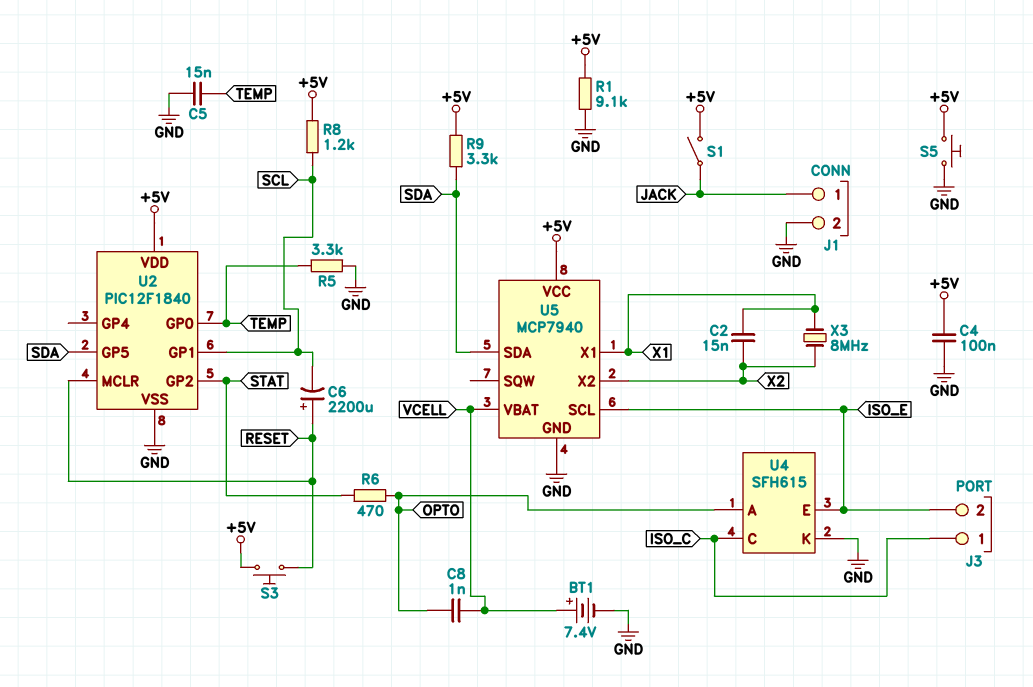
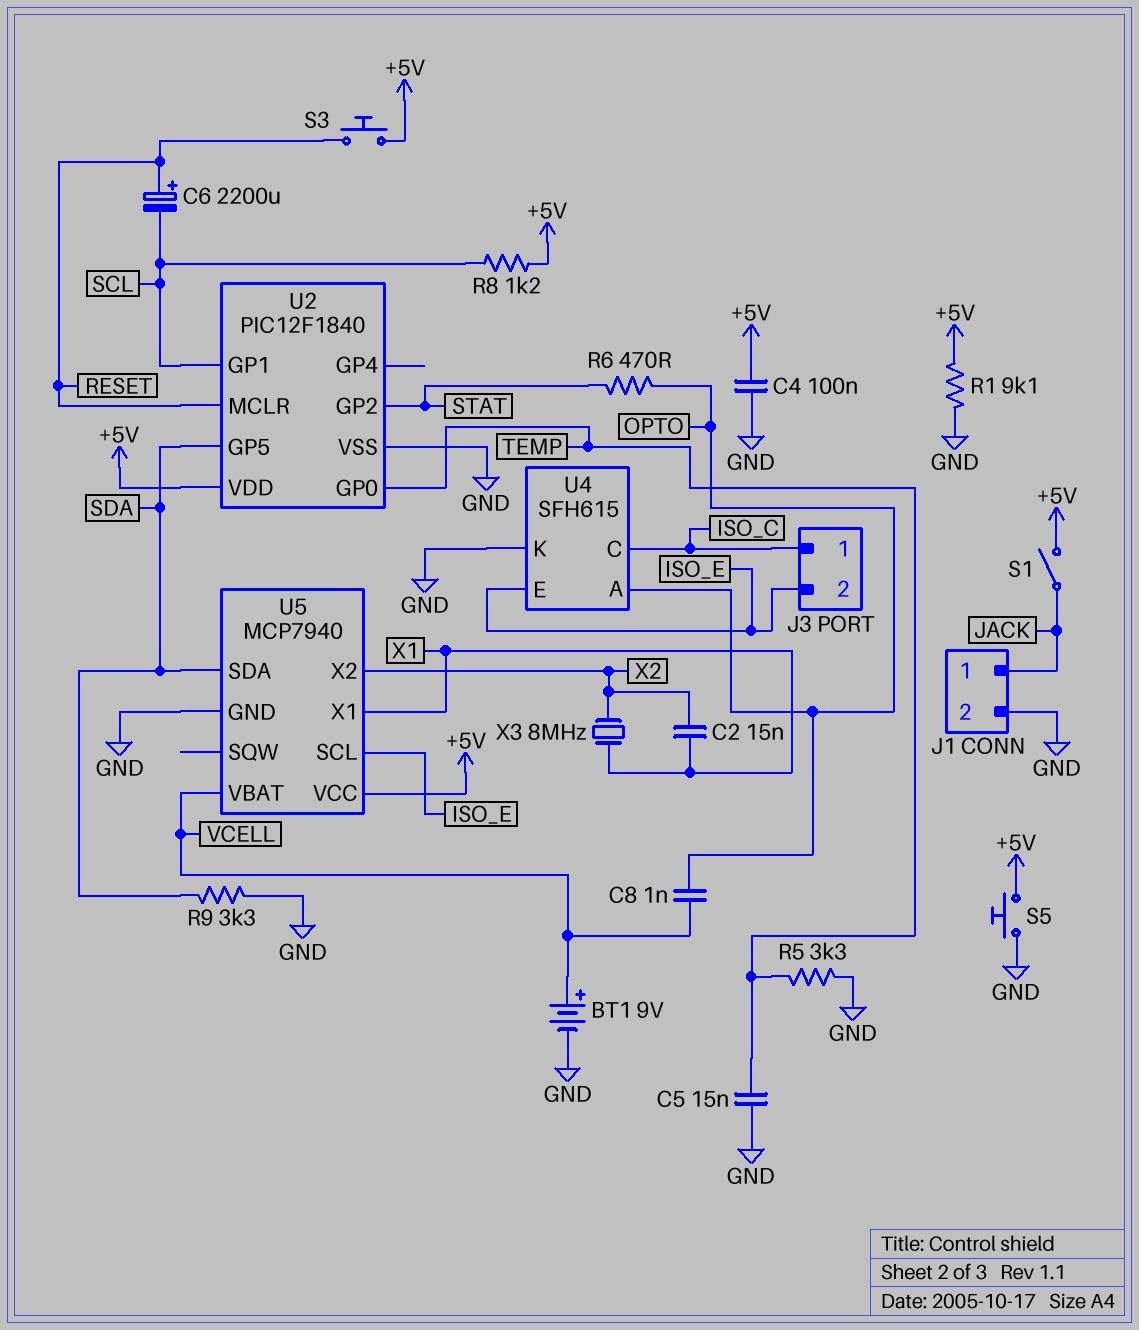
BT1: 7.4V (plus VCELL, minus GND) -> 9V (plus VCELL, minus GND)
R9: 3.3k (+5V, SDA) -> 3.3k (GND, SDA)

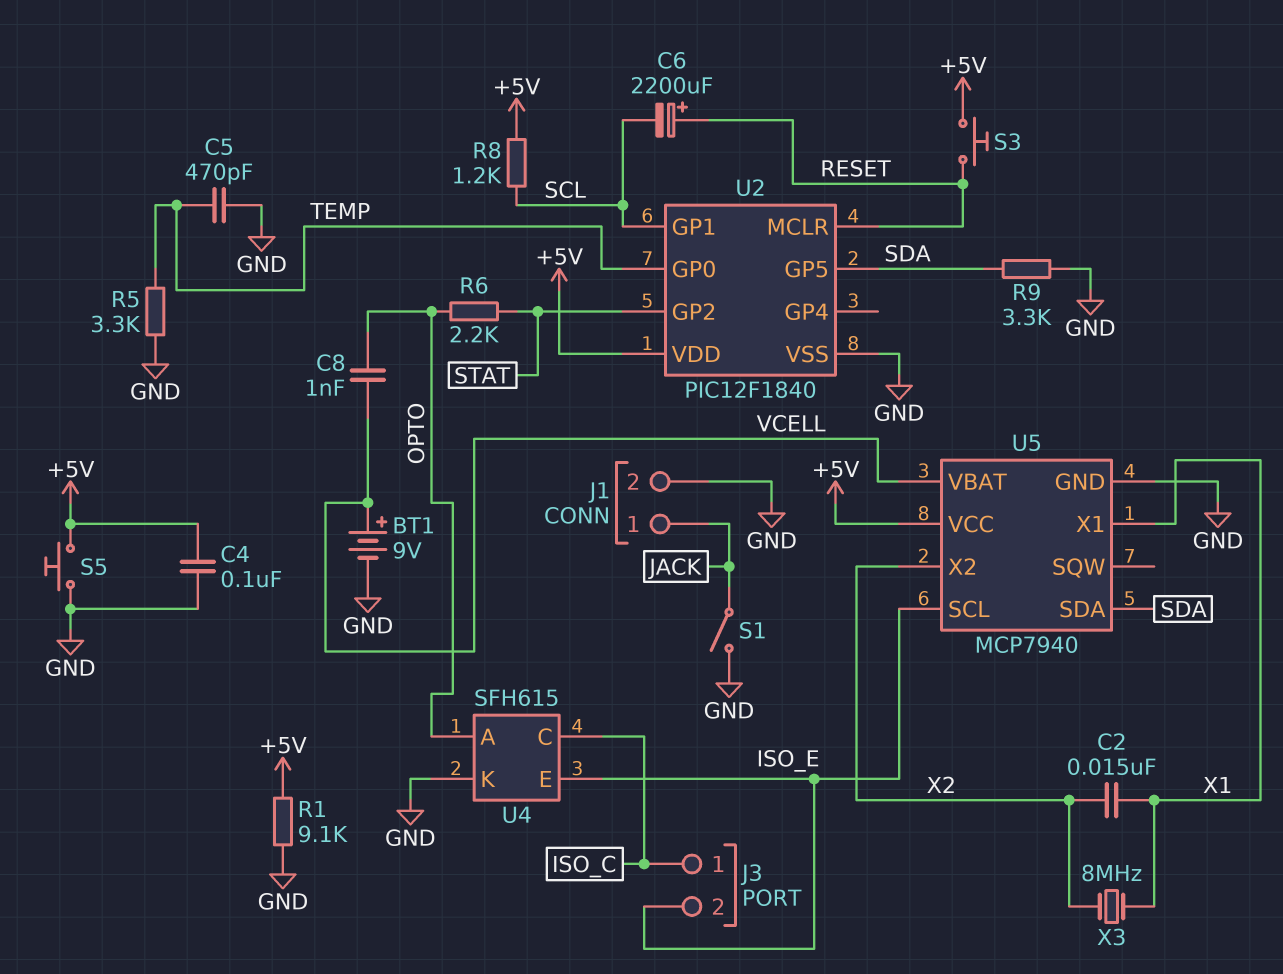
C5: 15nF (GND, TEMP) -> 470pF (GND, TEMP)
R6: 470 (OPTO, STAT) -> 2.2k (OPTO, STAT)
S1: switch (+5V, JACK) -> switch (GND, JACK)

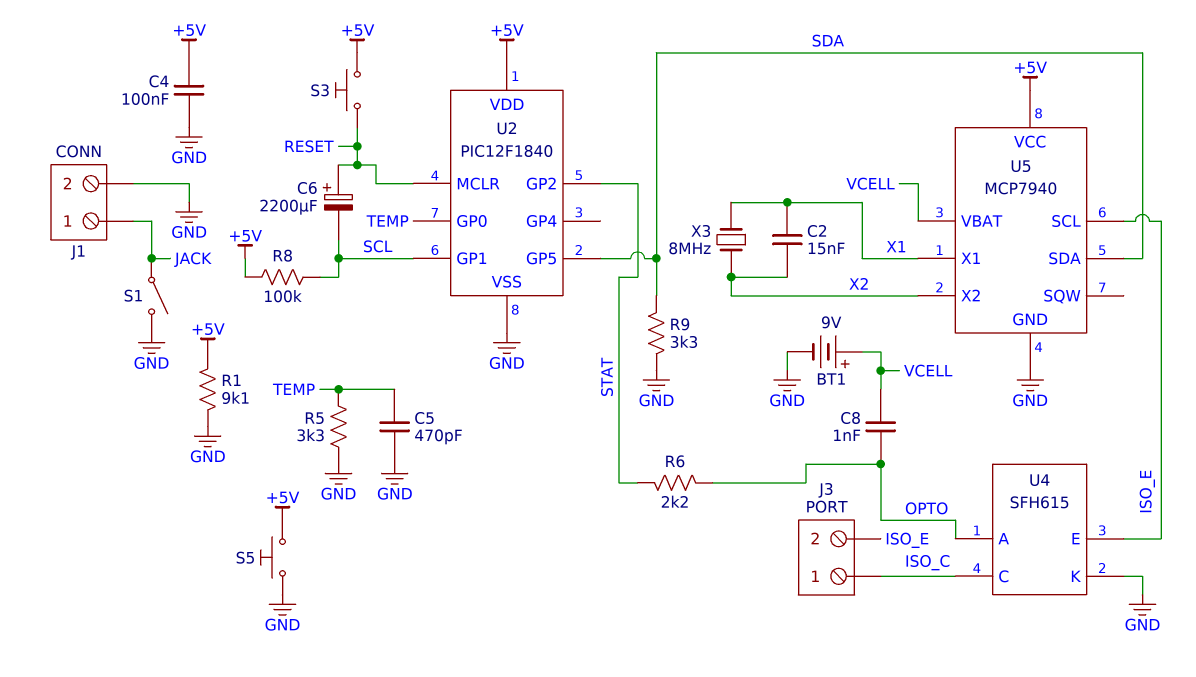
R8: 1.2k (+5V, SCL) -> 100k (+5V, SCL)

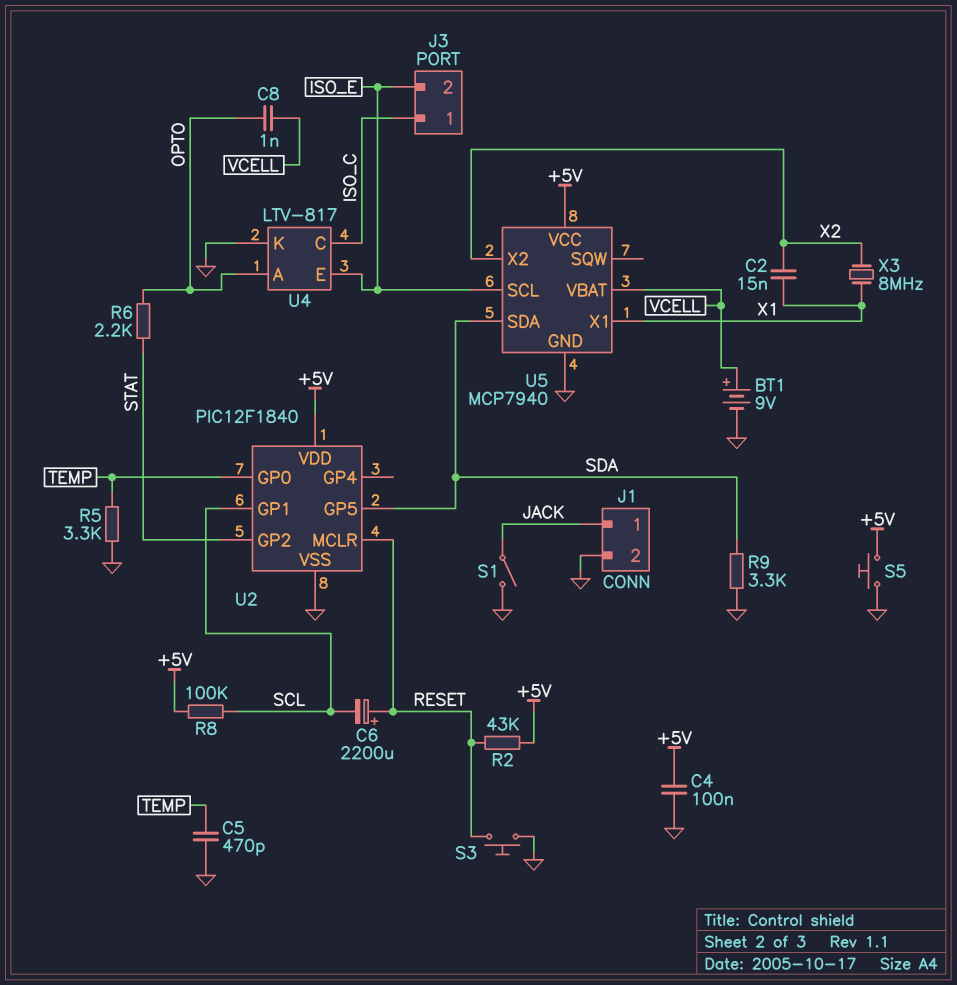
R1: 9.1k (+5V, GND) -> none
R2: none -> 43k (+5V, RESET)
S3: button (+5V, RESET) -> button (GND, RESET)
U4: SFH615 -> LTV-817

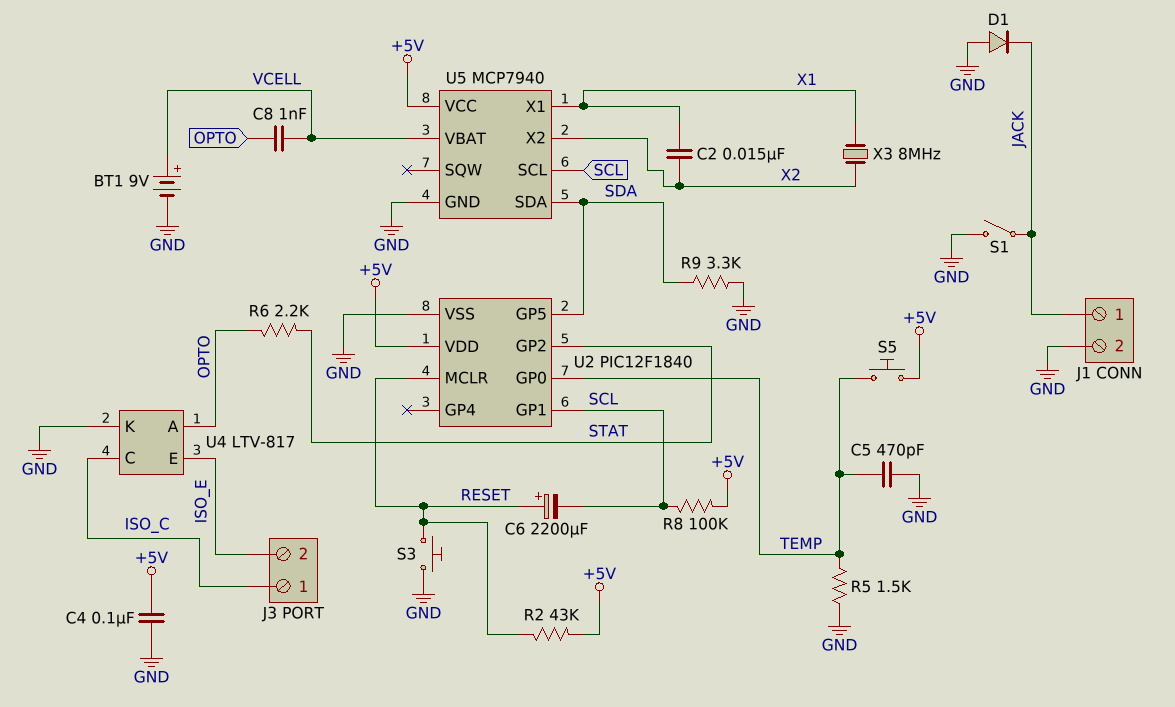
D1: none -> diode (A GND, K JACK)
R5: 3.3k (GND, TEMP) -> 1.5k (GND, TEMP)
S5: button (+5V, GND) -> button (+5V, TEMP)
U5 pin SCL: ISO_E -> SCL

